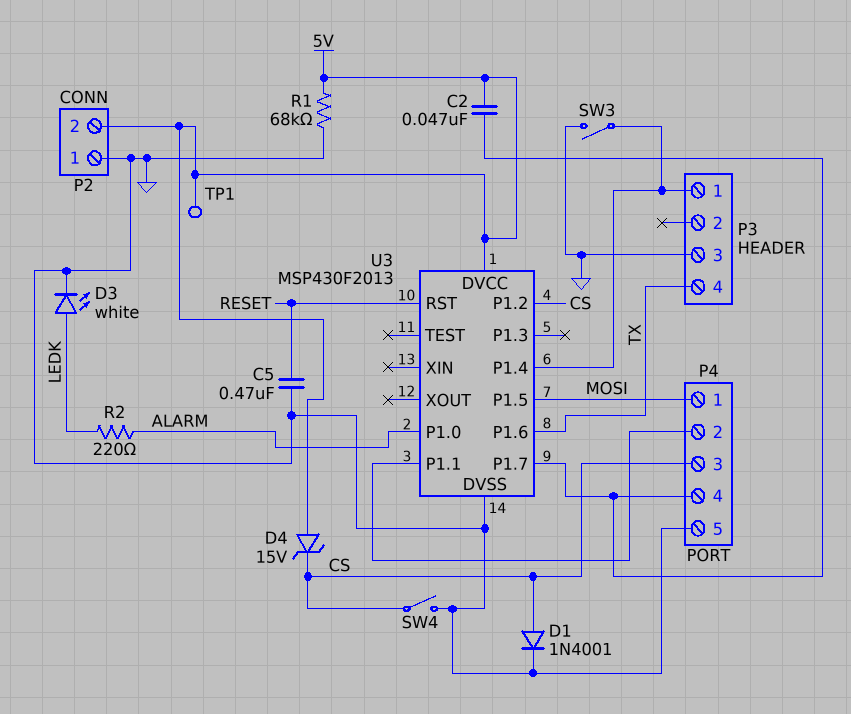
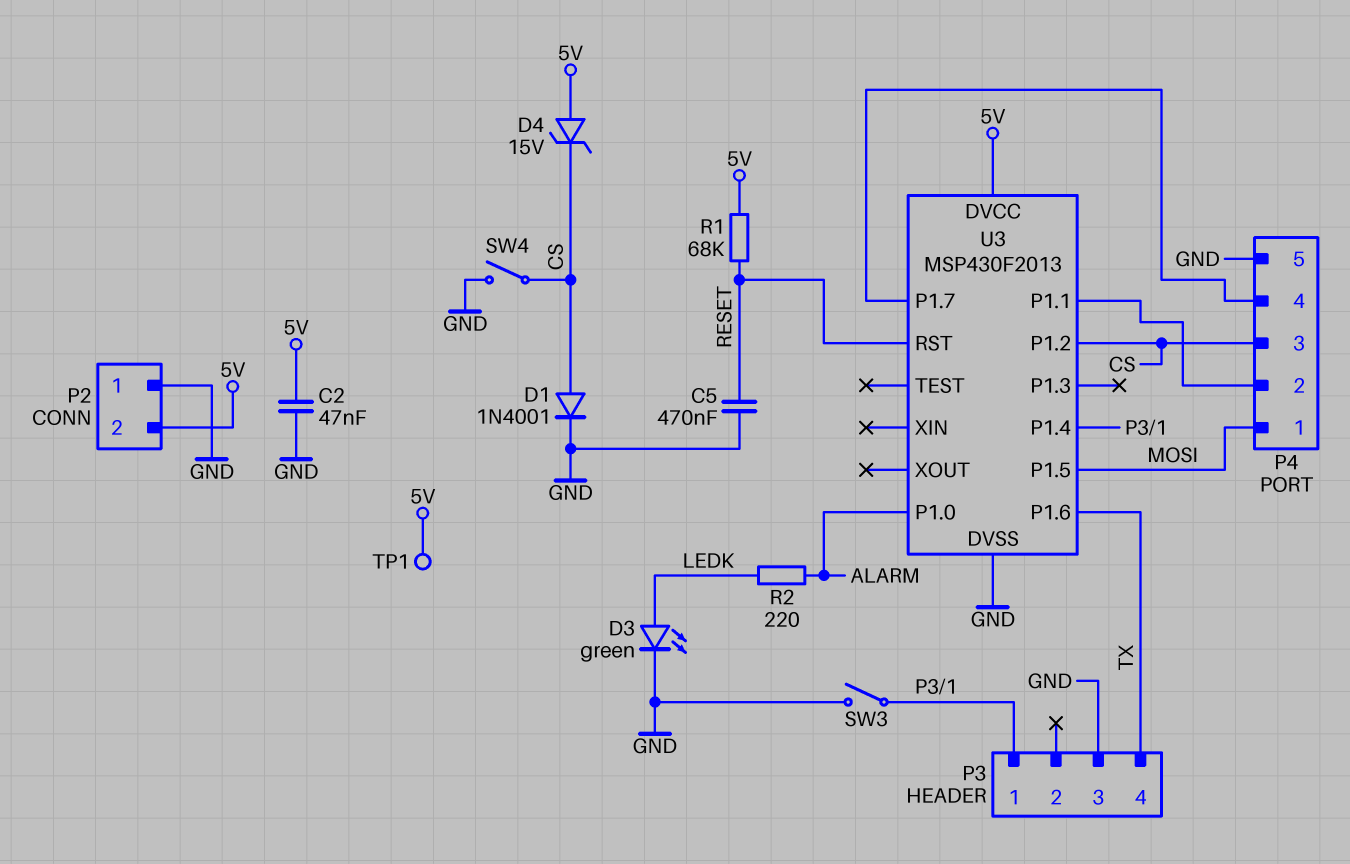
C2: 47nF (5V, P4/4) -> 47nF (5V, GND)
D3: LED white (A LEDK, K GND) -> LED green (A LEDK, K GND)
R1: 68k (5V, GND) -> 68k (5V, RESET)

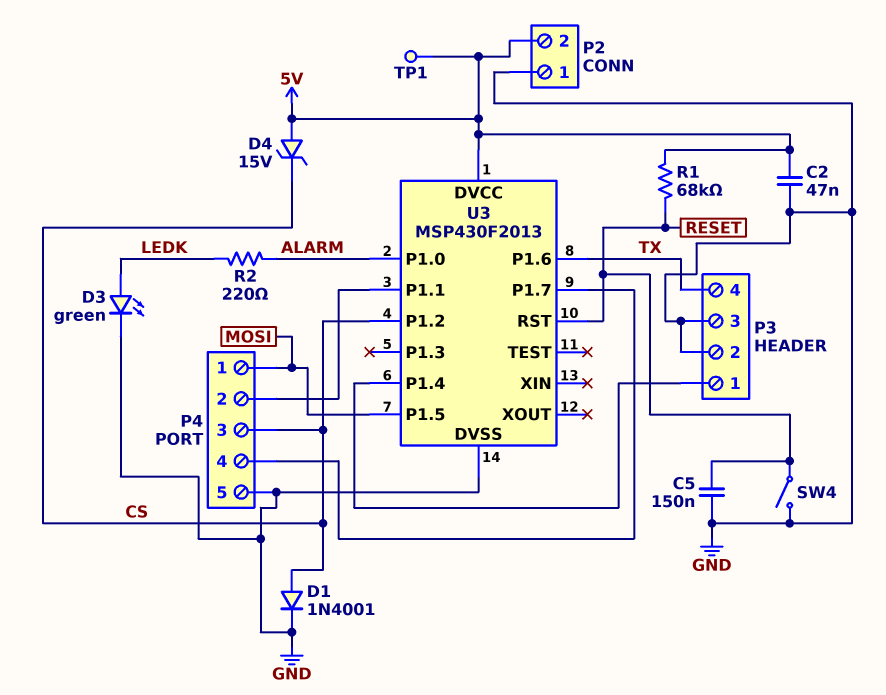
C5: 470nF (GND, RESET) -> 150nF (GND, RESET)
P3 pin 2: none -> GND
SW3: switch (GND, P3/1) -> none
SW4: switch (CS, GND) -> switch (GND, RESET)

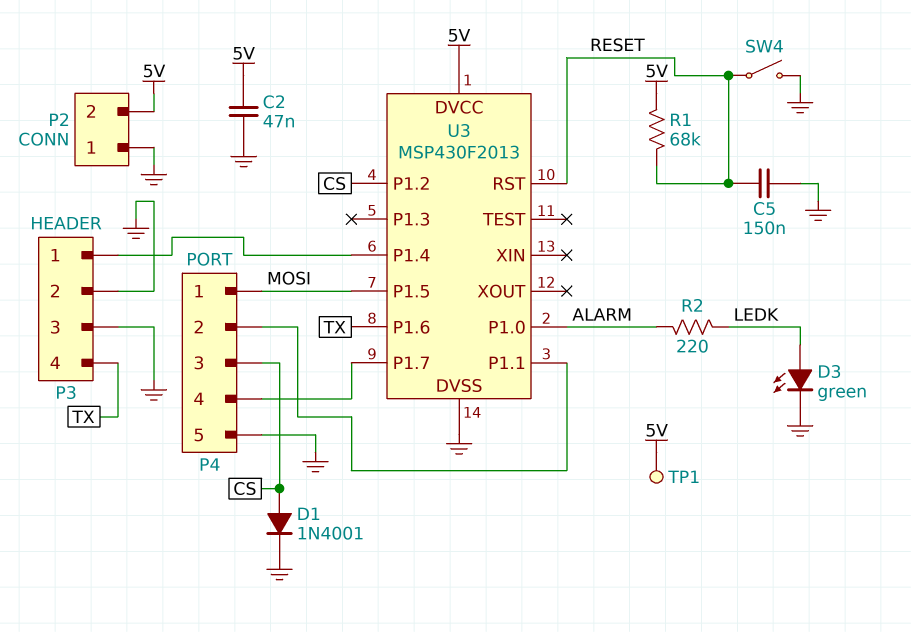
D4: zener 15V (A 5V, K CS) -> none

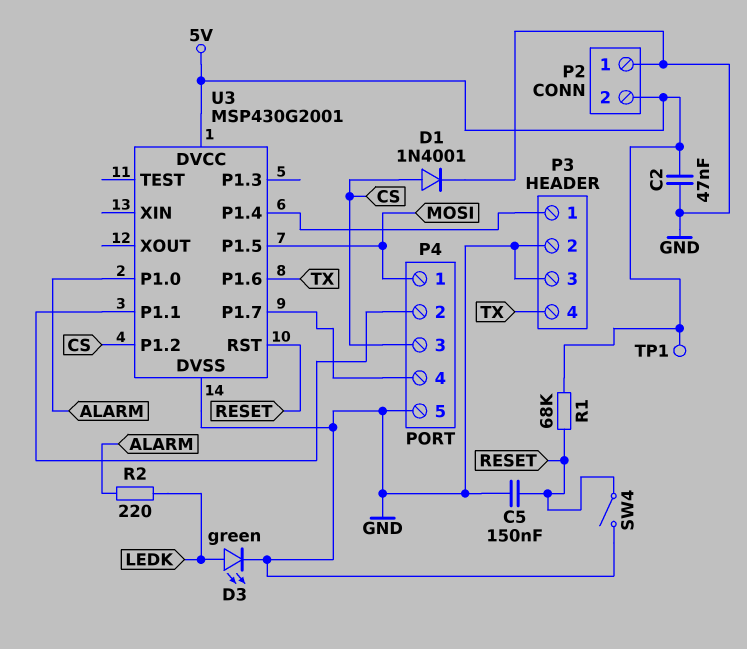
U3: MSP430F2013 -> MSP430G2001

